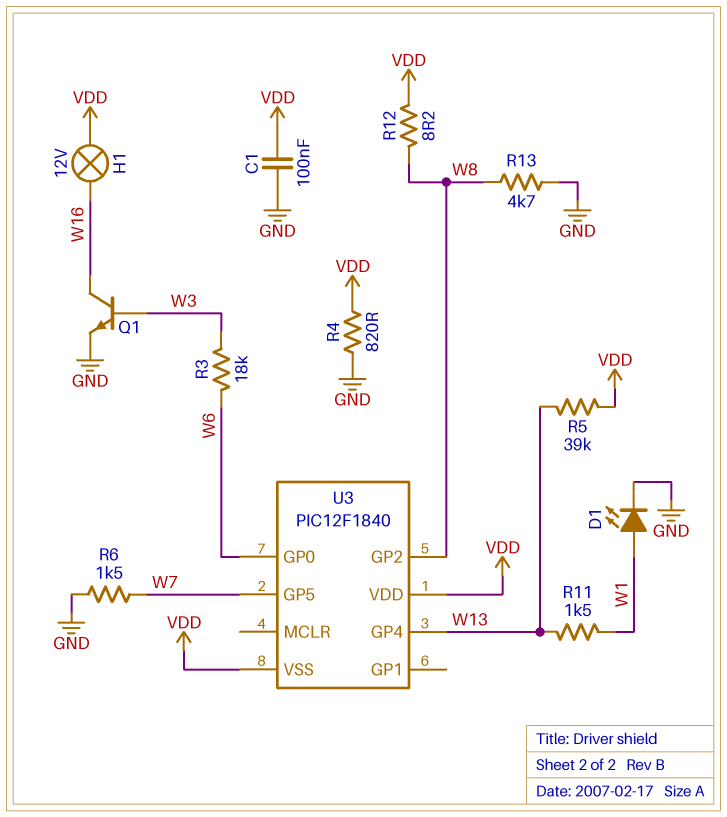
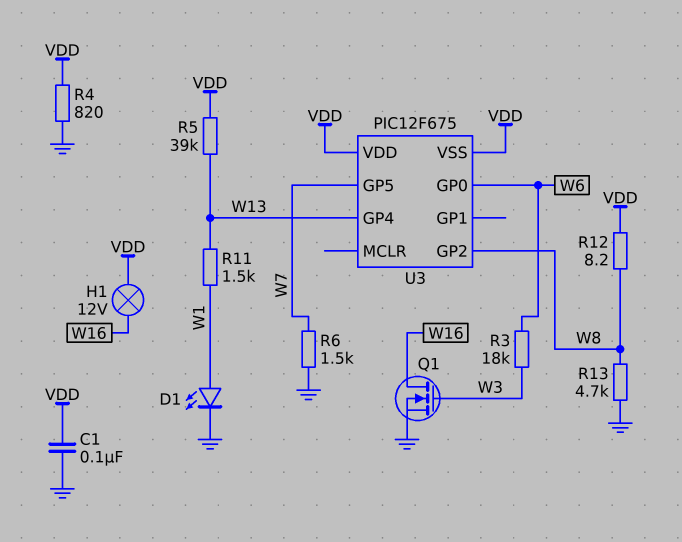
Q1: NPN (B W3, C W16, E GND) -> NMOS (G W3, D W16, S GND)
U3: PIC12F1840 -> PIC12F675

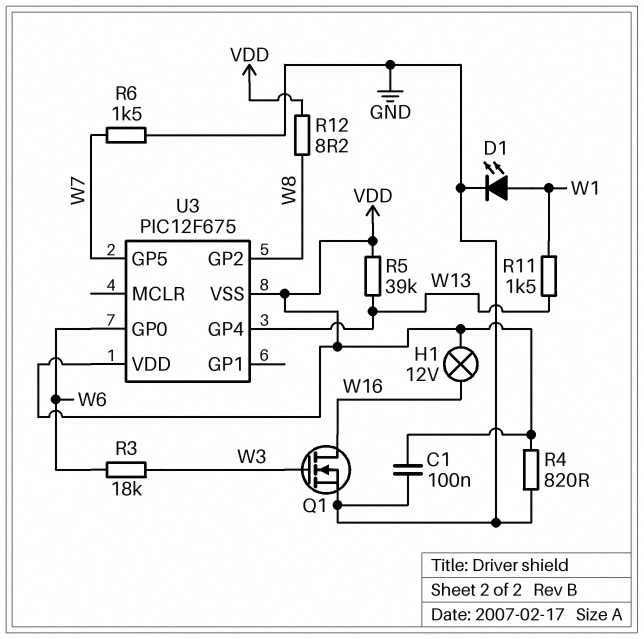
R13: 4.7k (GND, W8) -> none

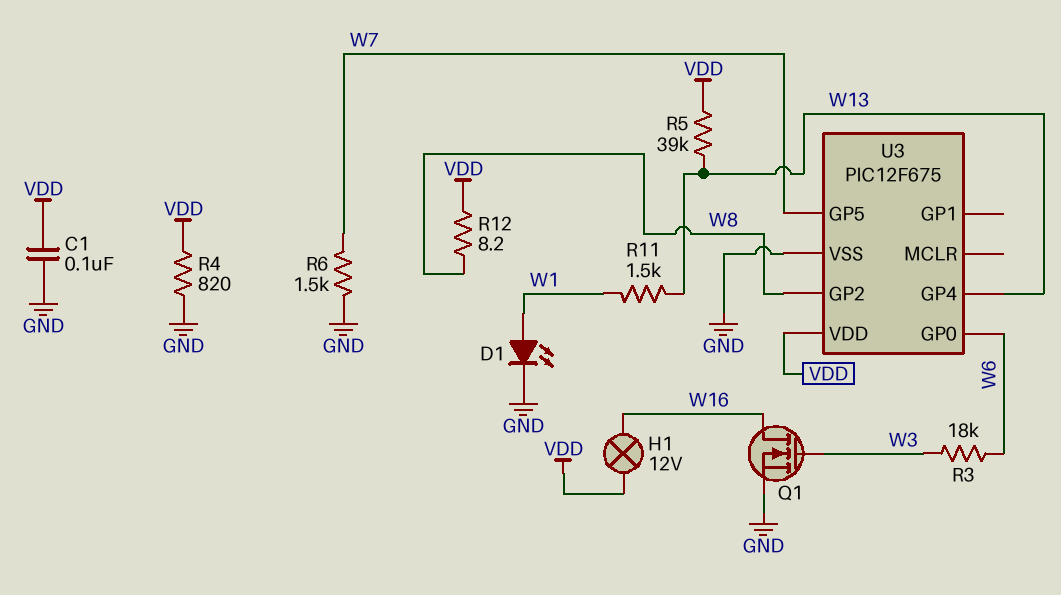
U3 pin VSS: VDD -> GND

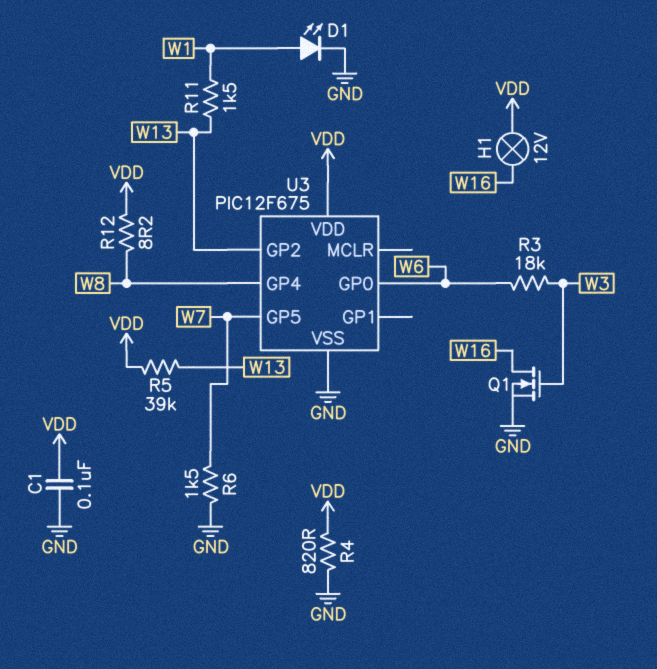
U3 pin GP2: W8 -> W13
U3 pin GP4: W13 -> W8

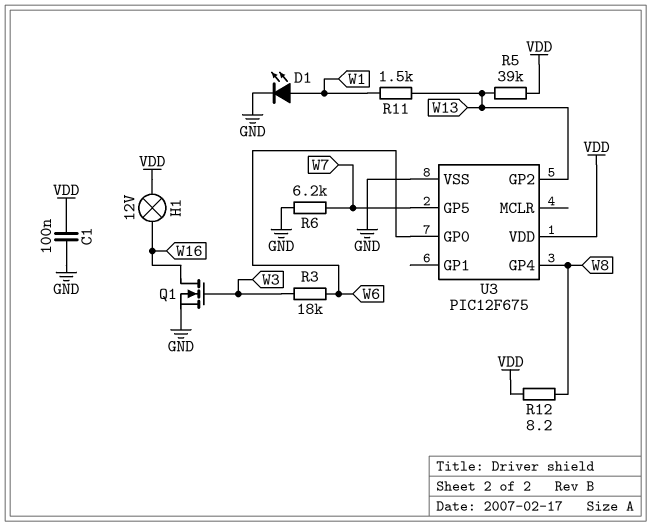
R4: 820 (GND, VDD) -> none
R6: 1.5k (GND, W7) -> 6.2k (GND, W7)

